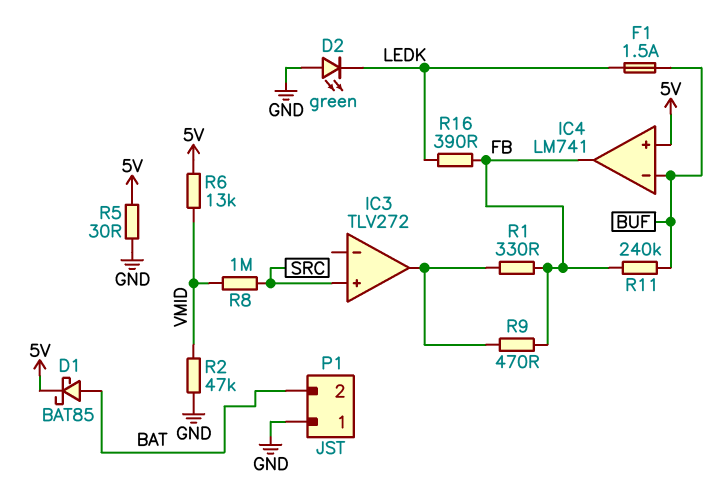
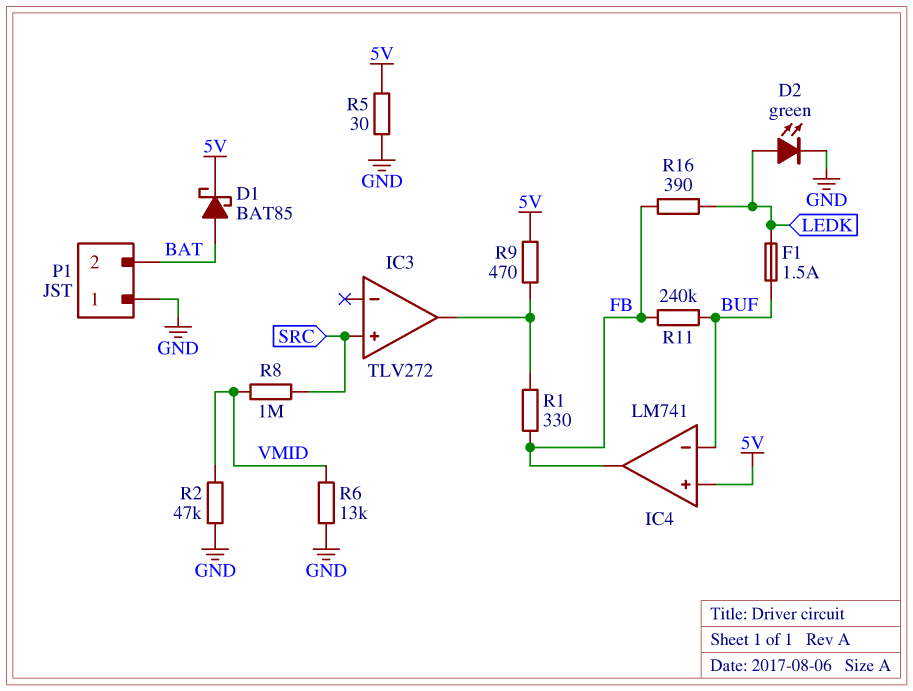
D2: LED green (A GND, K LEDK) -> LED green (A LEDK, K GND)
R6: 13k (5V, VMID) -> 13k (GND, VMID)
R9: 470 (FB, IC3/out) -> 470 (5V, IC3/out)

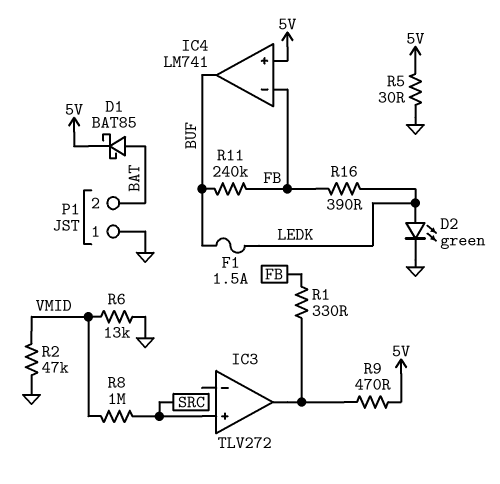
IC4 pin in-: BUF -> FB
IC4 pin out: FB -> BUF

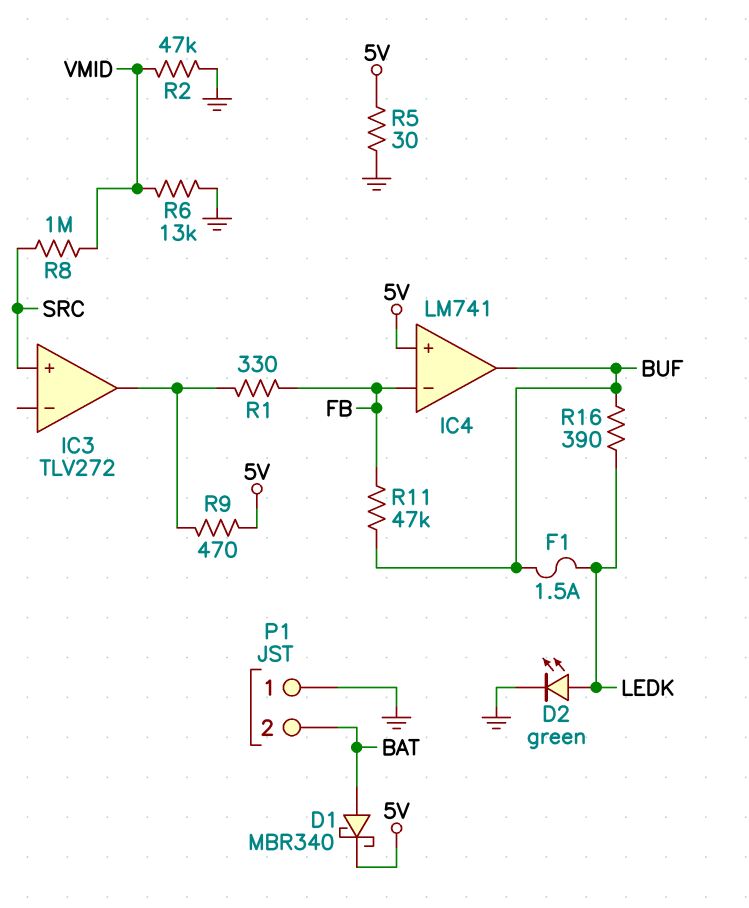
D1: schottky BAT85 (A BAT, K 5V) -> schottky MBR340 (A BAT, K 5V)
R11: 240k (BUF, FB) -> 47k (BUF, FB)
R16: 390 (FB, LEDK) -> 390 (BUF, LEDK)

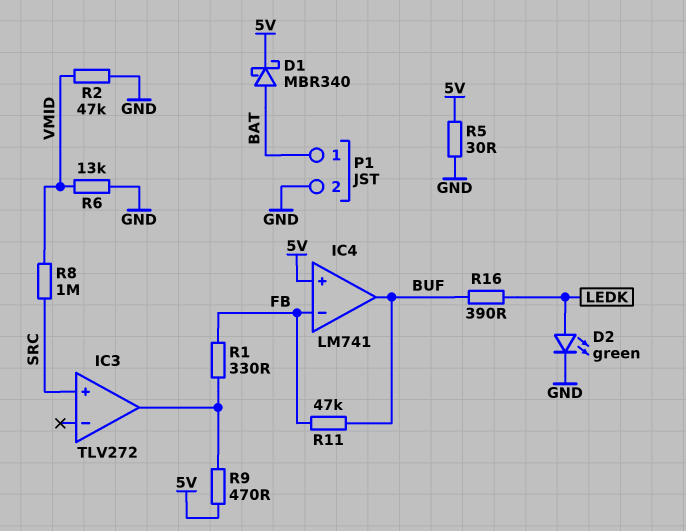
F1: 1.5A (BUF, LEDK) -> none
P1 pin 1: GND -> BAT
P1 pin 2: BAT -> GND

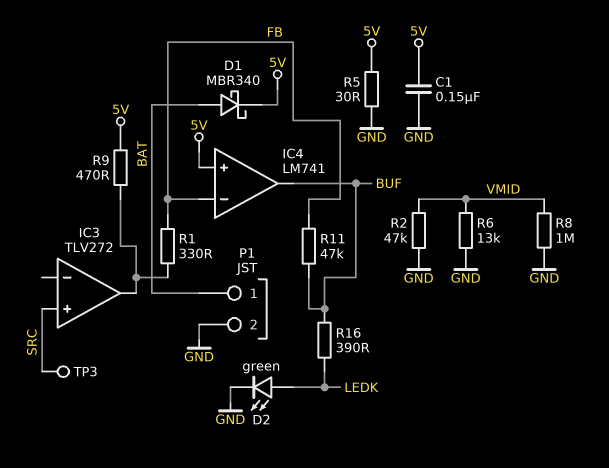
C1: none -> 150nF (5V, GND)
R8: 1M (SRC, VMID) -> 1M (GND, VMID)
TP3: none -> test point (SRC)

